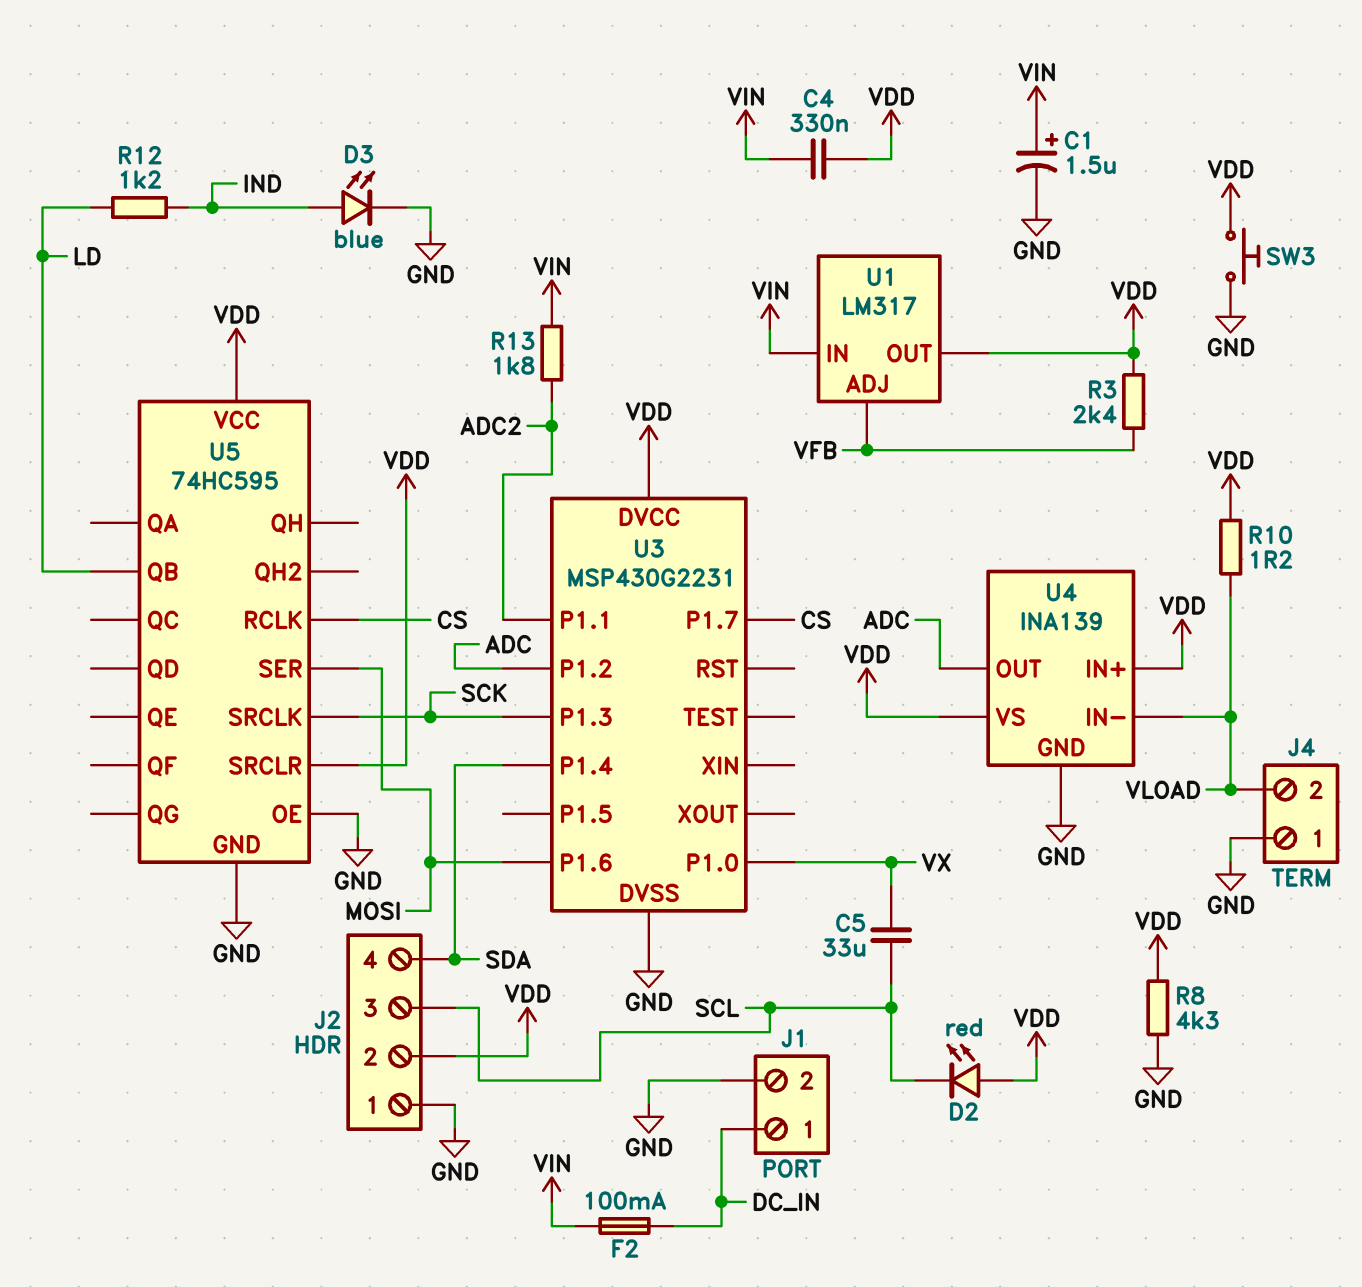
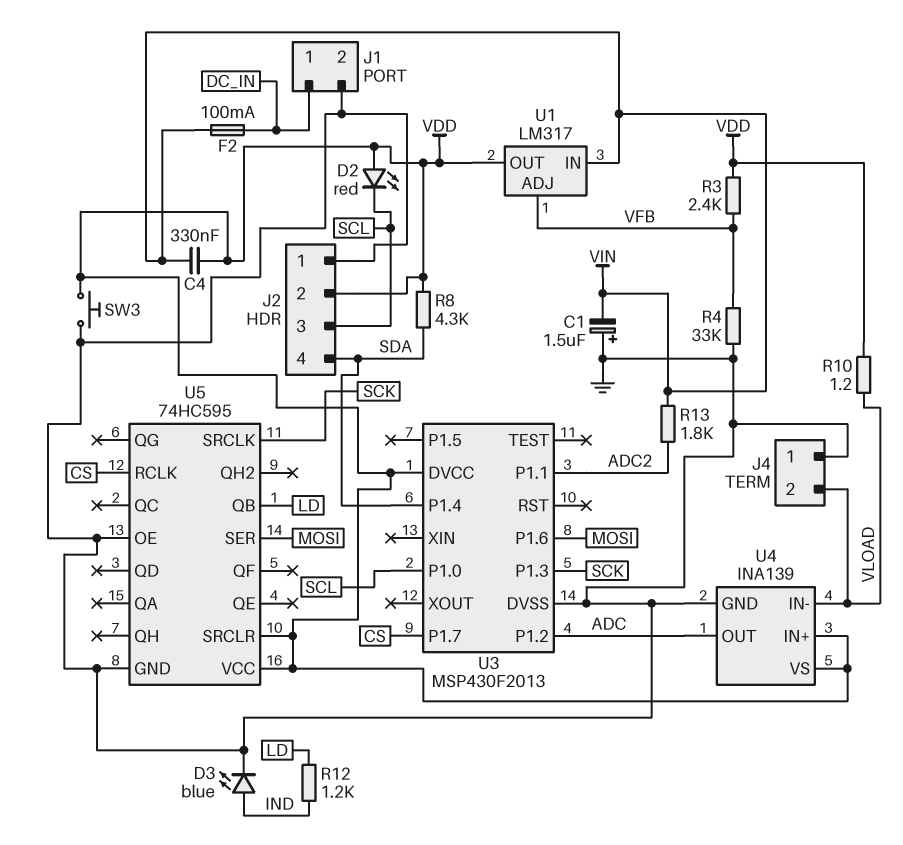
C1: 1.5uF (plus VIN, minus GND) -> 1.5uF (plus GND, minus VIN)
C5: 33uF (SCL, VX) -> none
R4: none -> 33k (GND, VFB)
R8: 4.3k (GND, VDD) -> 4.3k (SDA, VDD)
U3: MSP430G2231 -> MSP430F2013
U3 pin P1.0: VX -> SCL

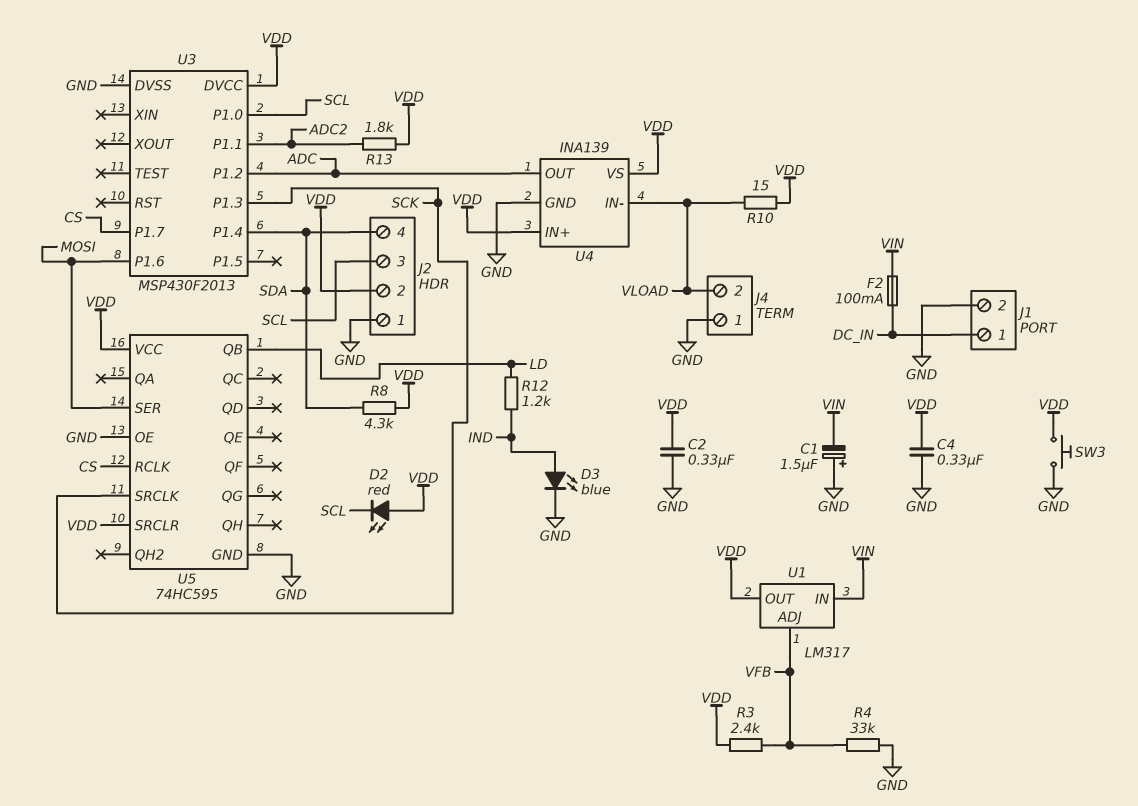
C2: none -> 330nF (GND, VDD)
C4: 330nF (VDD, VIN) -> 330nF (GND, VDD)
R10: 1.2 (VDD, VLOAD) -> 15 (VDD, VLOAD)
R13: 1.8k (ADC2, VIN) -> 1.8k (ADC2, VDD)

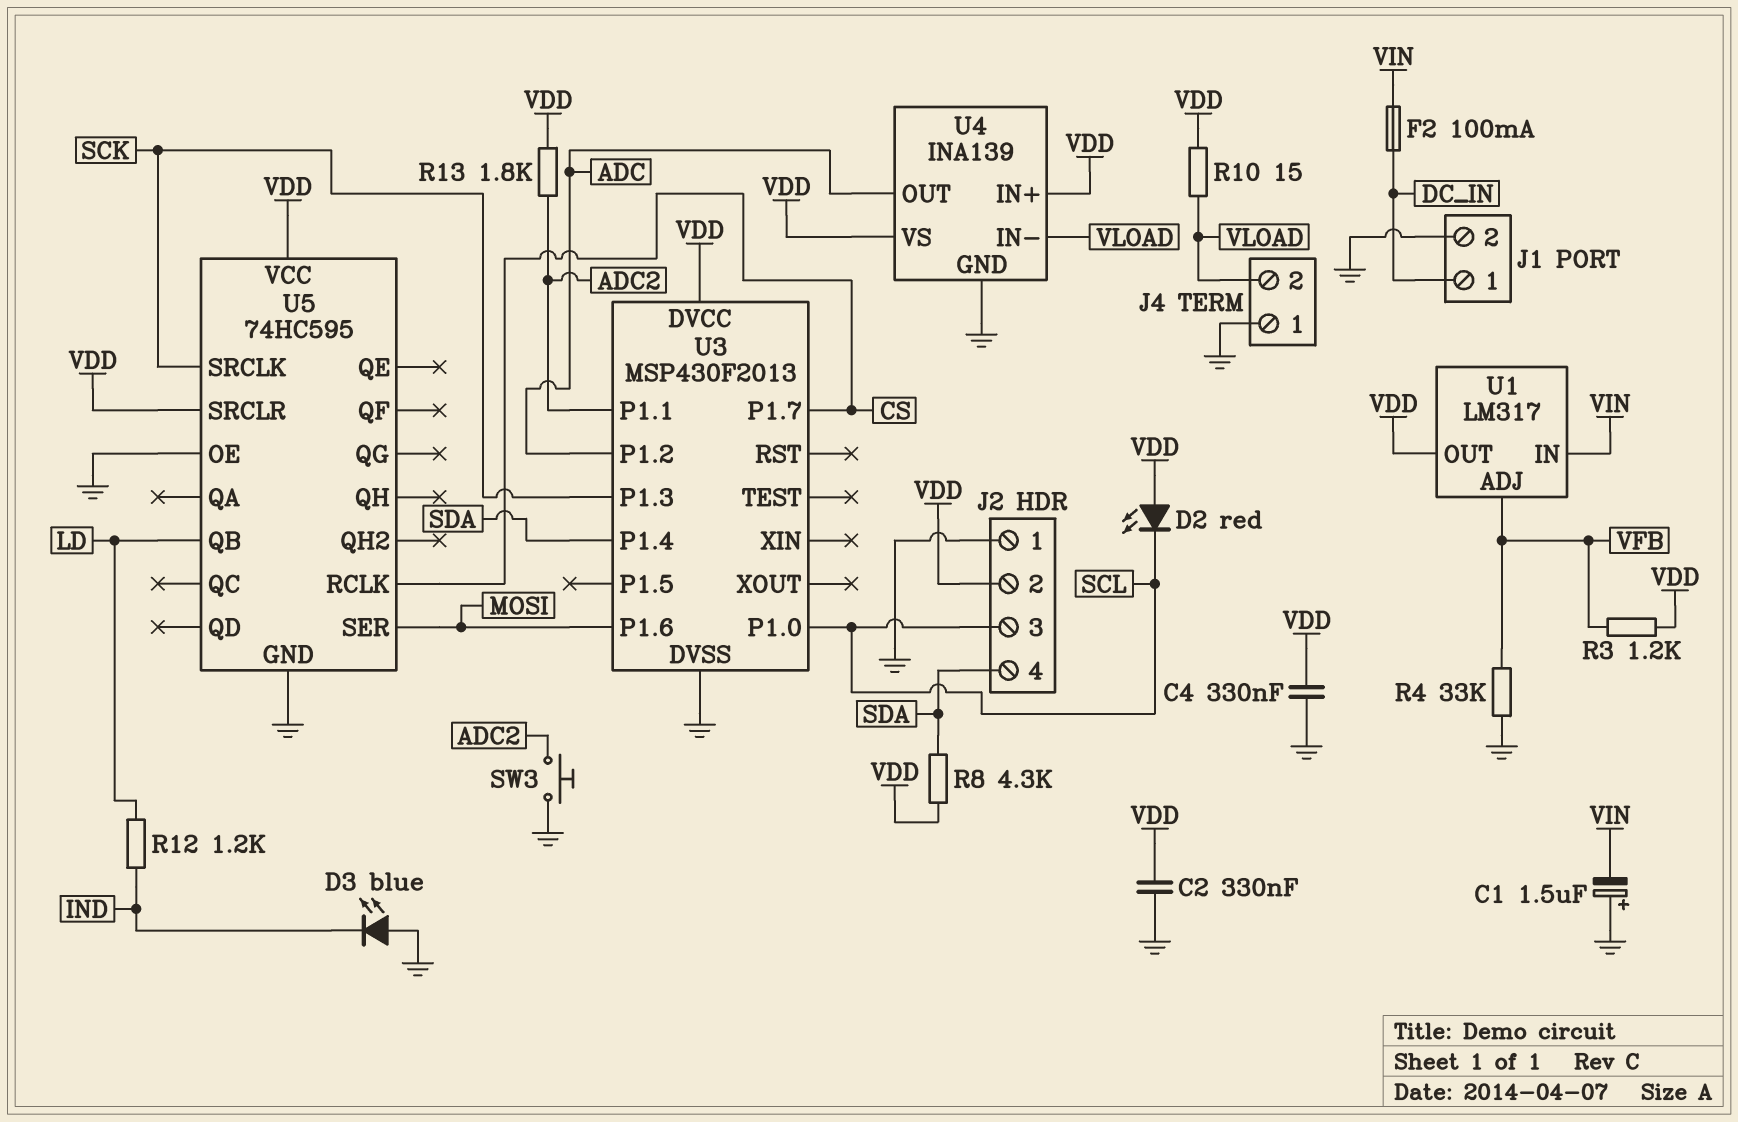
D3: LED blue (A IND, K GND) -> LED blue (A GND, K IND)
R3: 2.4k (VDD, VFB) -> 1.2k (VDD, VFB)
SW3: button (GND, VDD) -> button (ADC2, GND)

